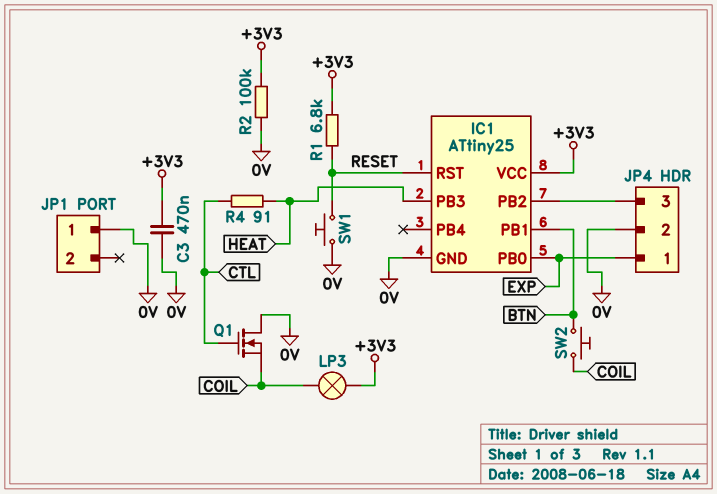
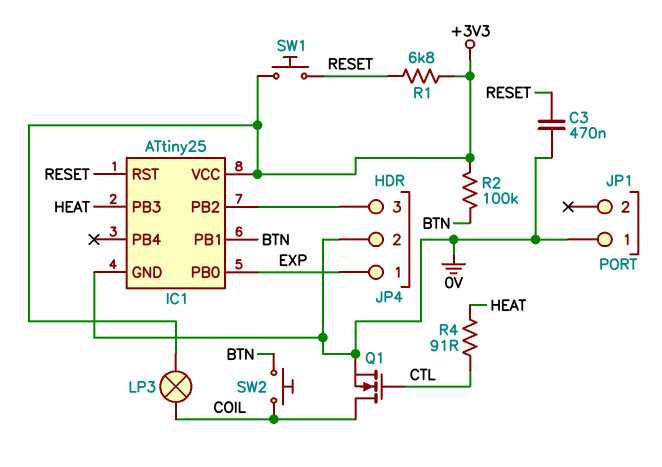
C3: 470nF (+3V3, 0V) -> 470nF (0V, RESET)
Q1: NMOS (G CTL, D 0V, S COIL) -> NMOS (G CTL, D COIL, S 0V)
R2: 100k (+3V3, 0V) -> 100k (+3V3, BTN)
SW1: button (0V, RESET) -> button (+3V3, RESET)

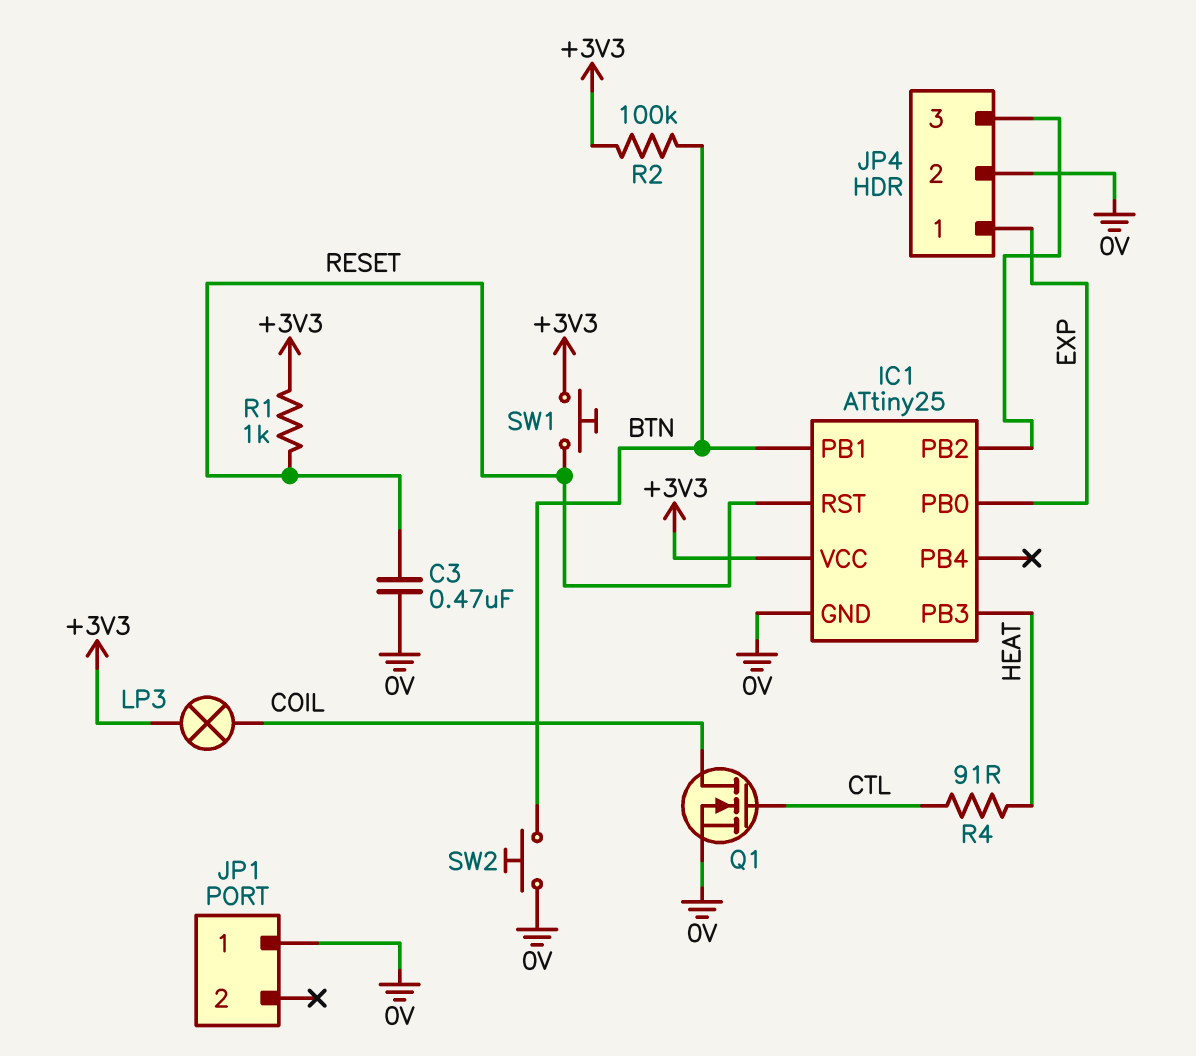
R1: 6.8k (+3V3, RESET) -> 1k (+3V3, RESET)
SW2: button (BTN, COIL) -> button (0V, BTN)

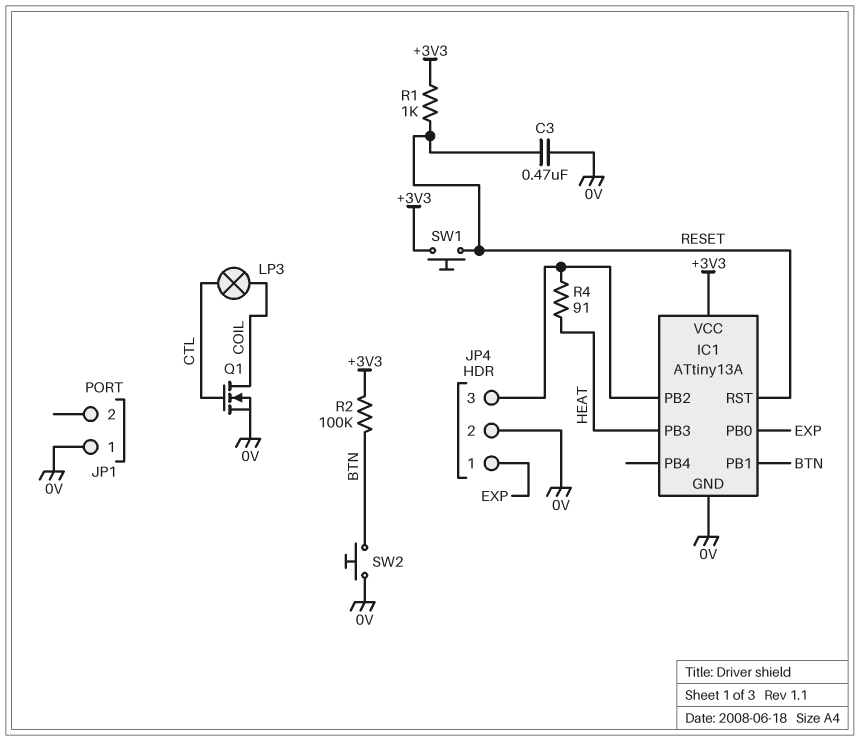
IC1: ATtiny25 -> ATtiny13A
LP3: lamp (+3V3, COIL) -> lamp (COIL, CTL)
R4: 91 (CTL, HEAT) -> 91 (HEAT, IC1/PB2)

